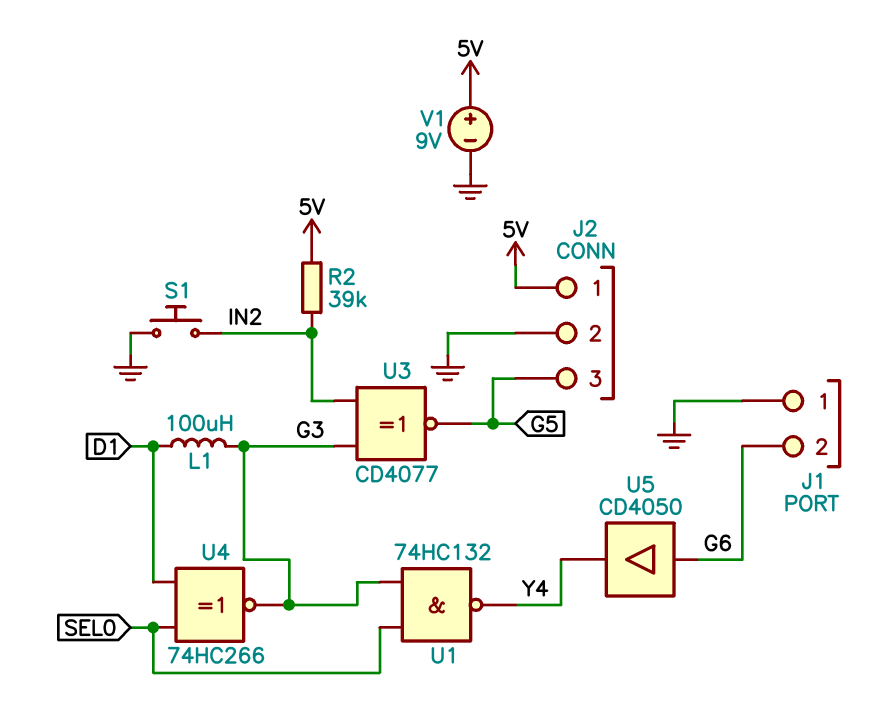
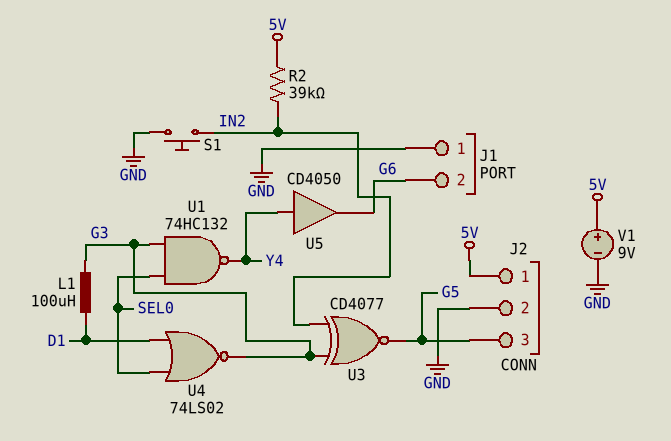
U4: XNOR 74HC266 (in D1, in SEL0, out G3) -> NOR 74LS02 (in D1, in SEL0, out G3)
U5: buffer CD4050 (in G6, out Y4) -> buffer CD4050 (in Y4, out G6)

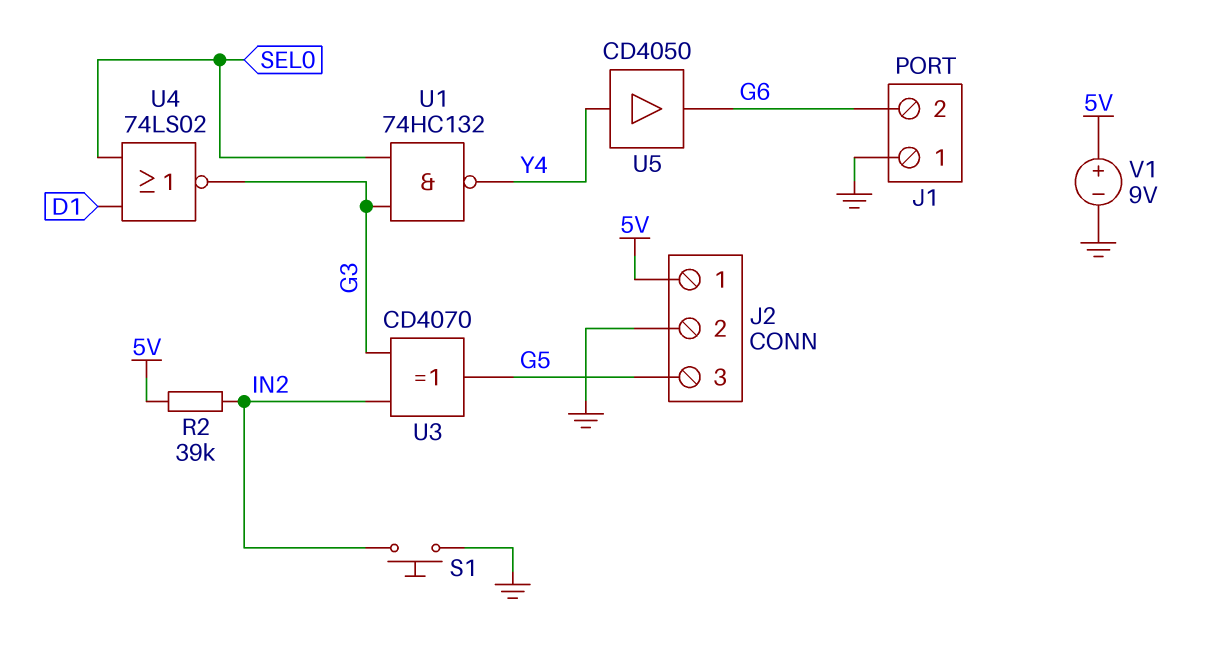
L1: 100uH (D1, G3) -> none
U3: XNOR CD4077 (in G3, in IN2, out G5) -> XOR CD4070 (in G3, in IN2, out G5)

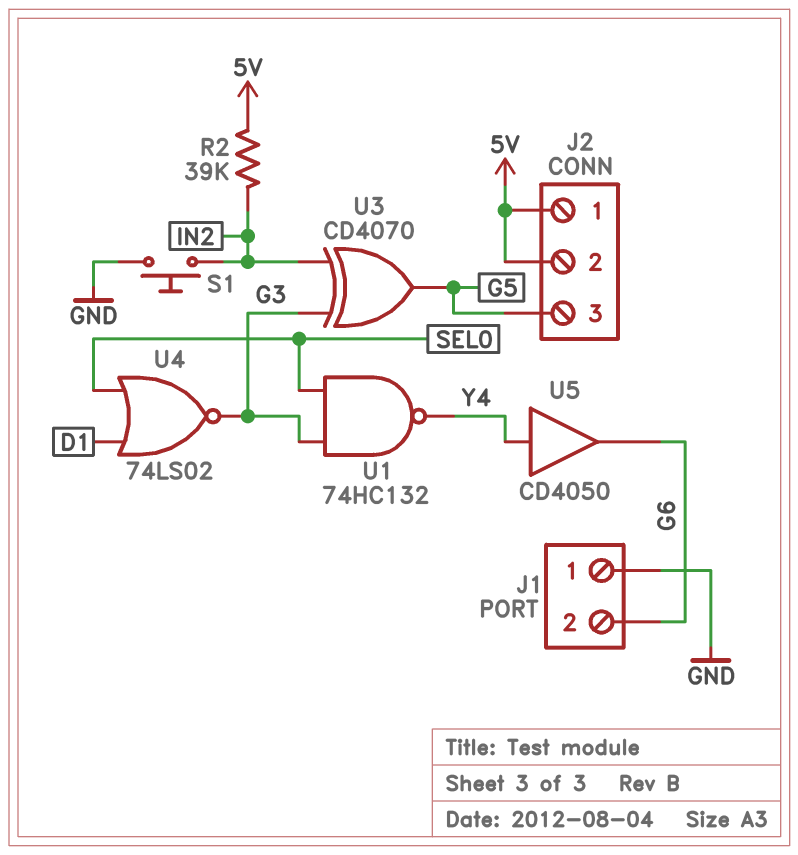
J2 pin 2: GND -> 5V
V1: 9V (plus 5V, minus GND) -> none

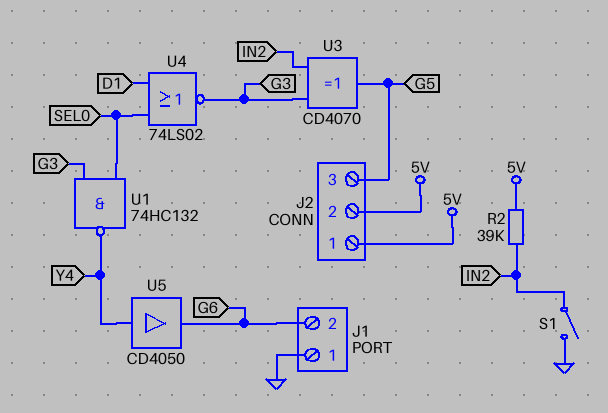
S1: button (GND, IN2) -> switch (GND, IN2)

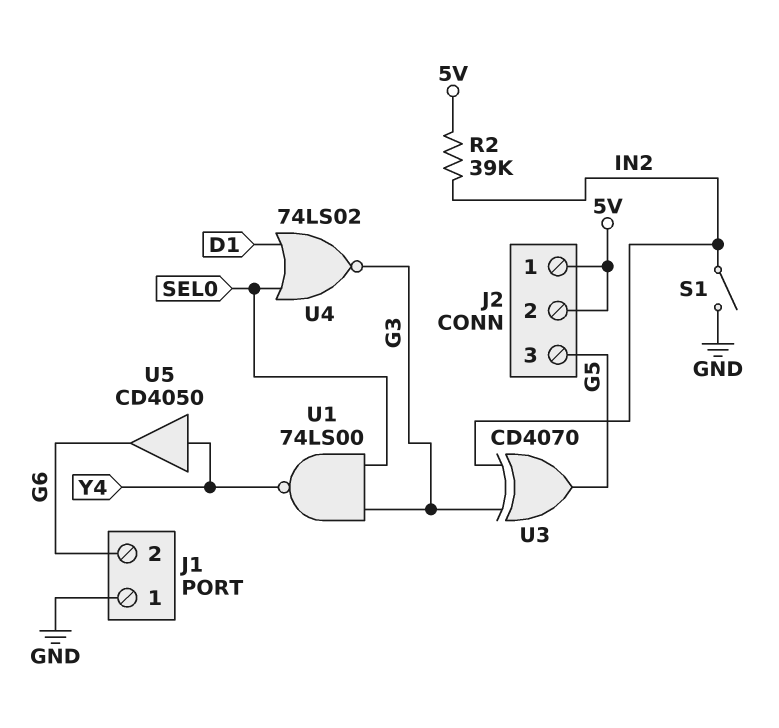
U1: NAND 74HC132 (in G3, in SEL0, out Y4) -> NAND 74LS00 (in G3, in SEL0, out Y4)

